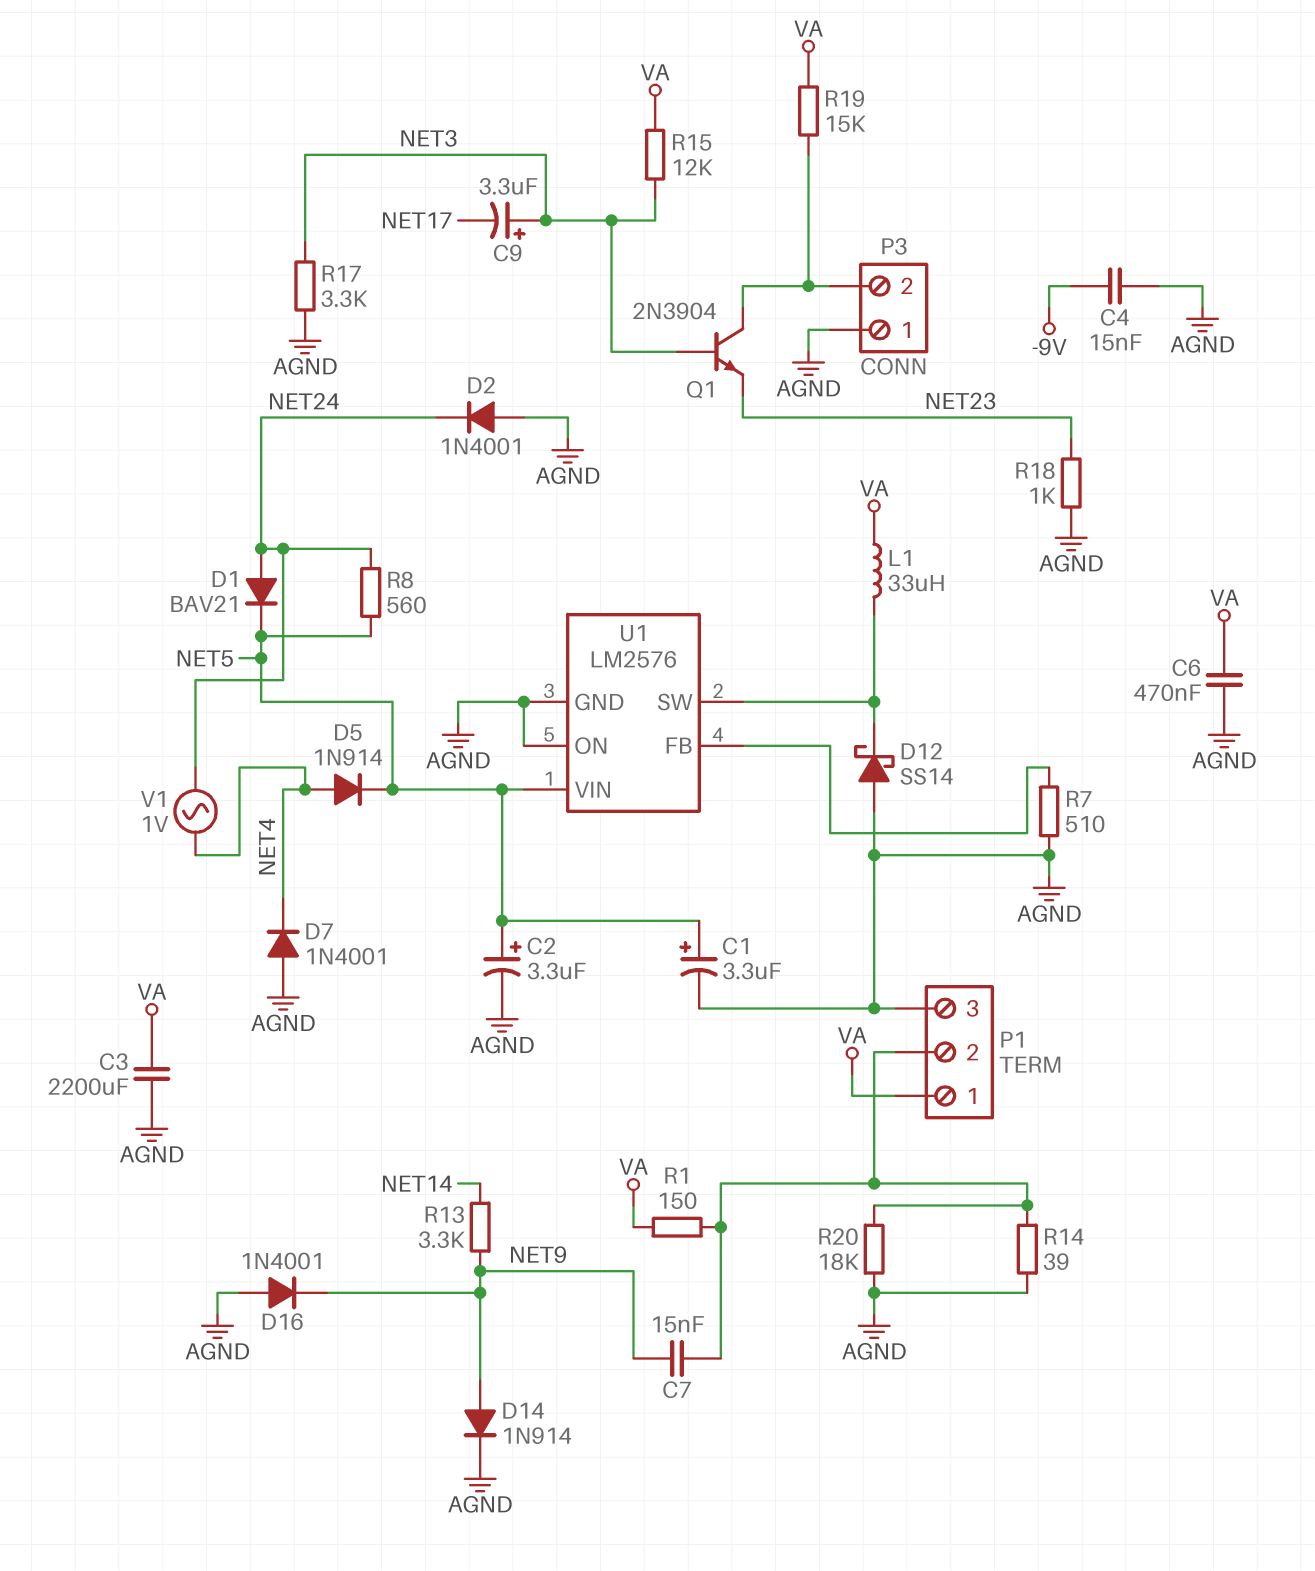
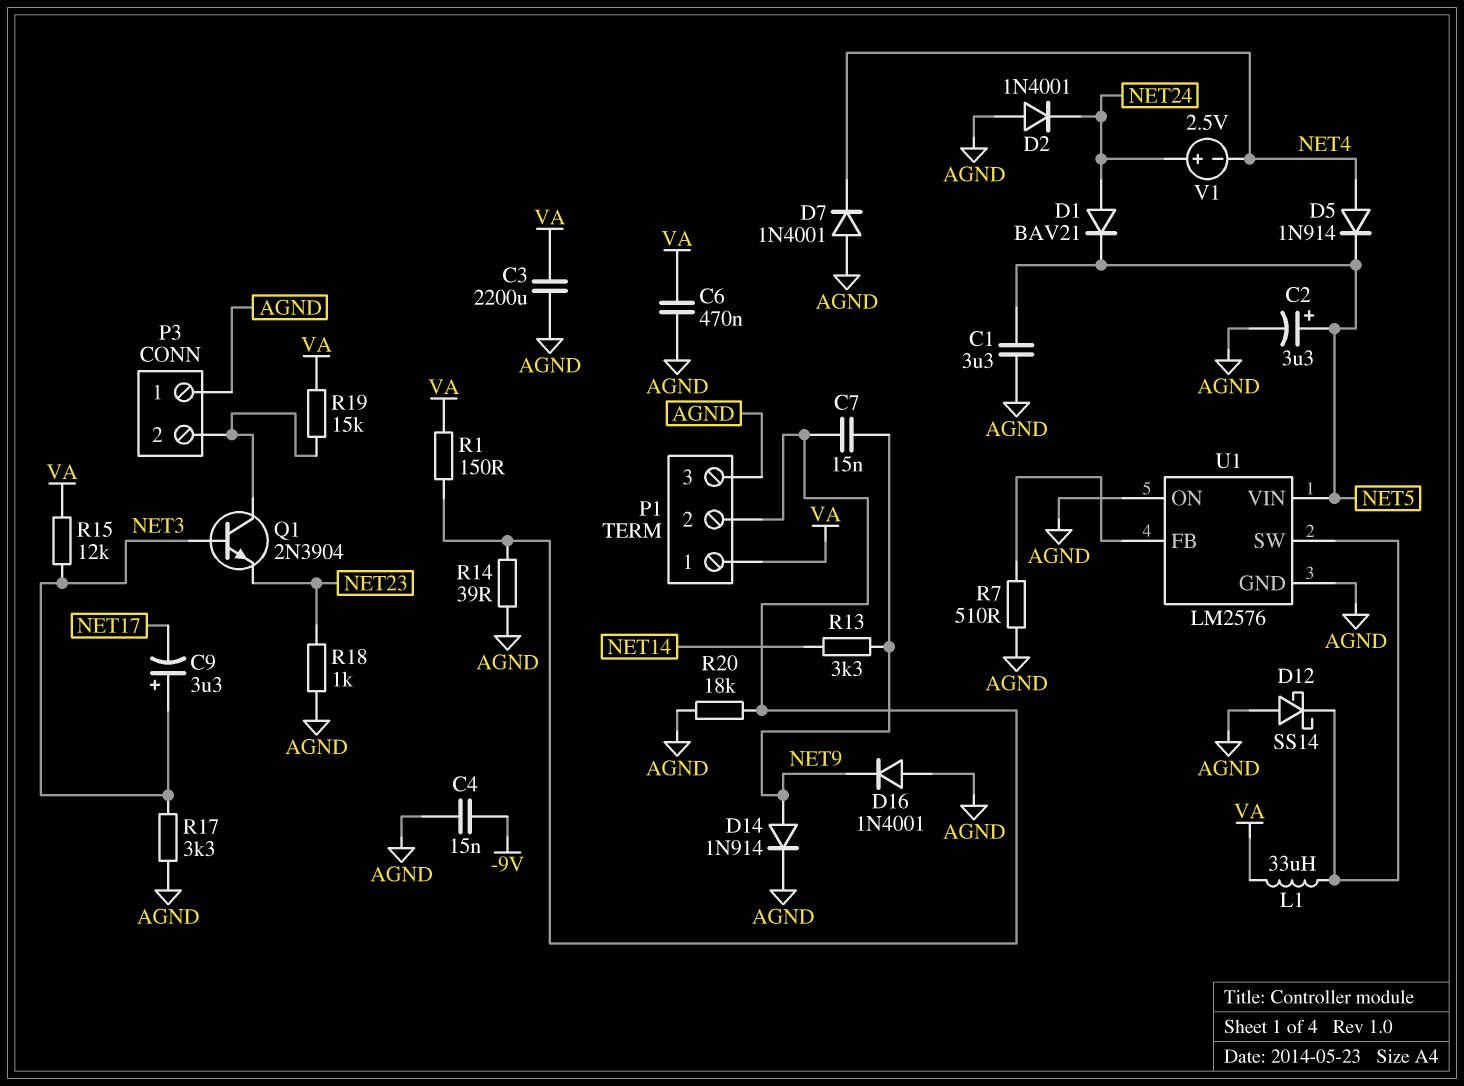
C1: 3.3uF (plus NET5, minus AGND) -> 3.3uF (AGND, NET5)
R8: 560 (NET5, NET24) -> none
V1: AC 1V (NET4, NET24) -> 2.5V (plus NET24, minus NET4)

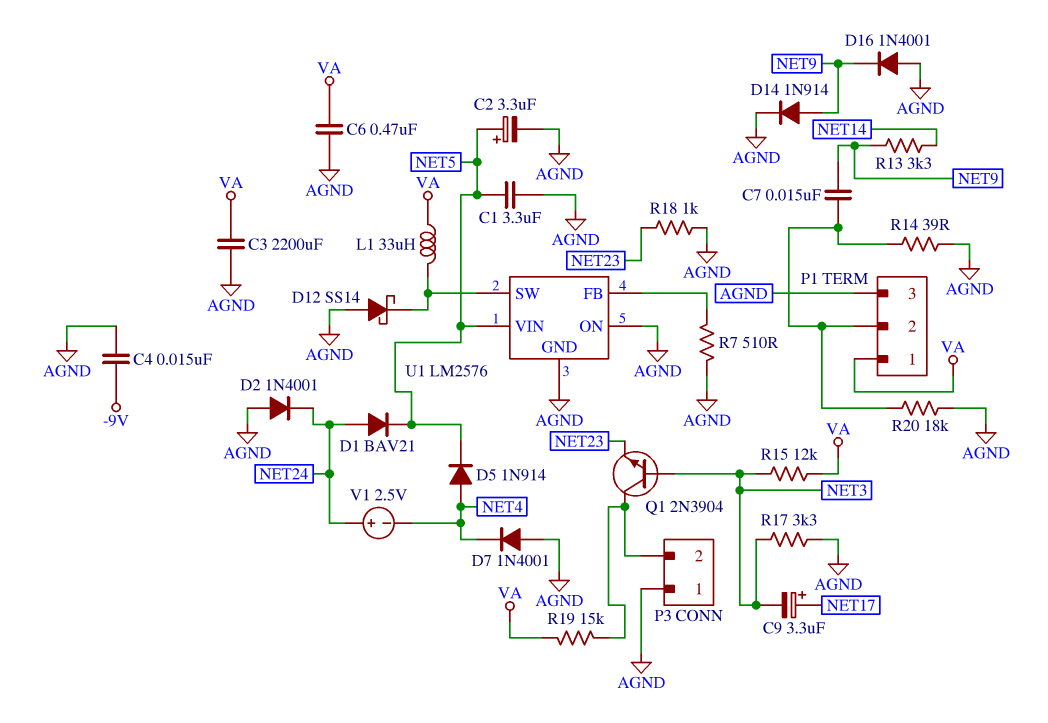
C9: 3.3uF (plus NET3, minus NET17) -> 3.3uF (plus NET17, minus NET3)
R1: 150 (P1/2, VA) -> none

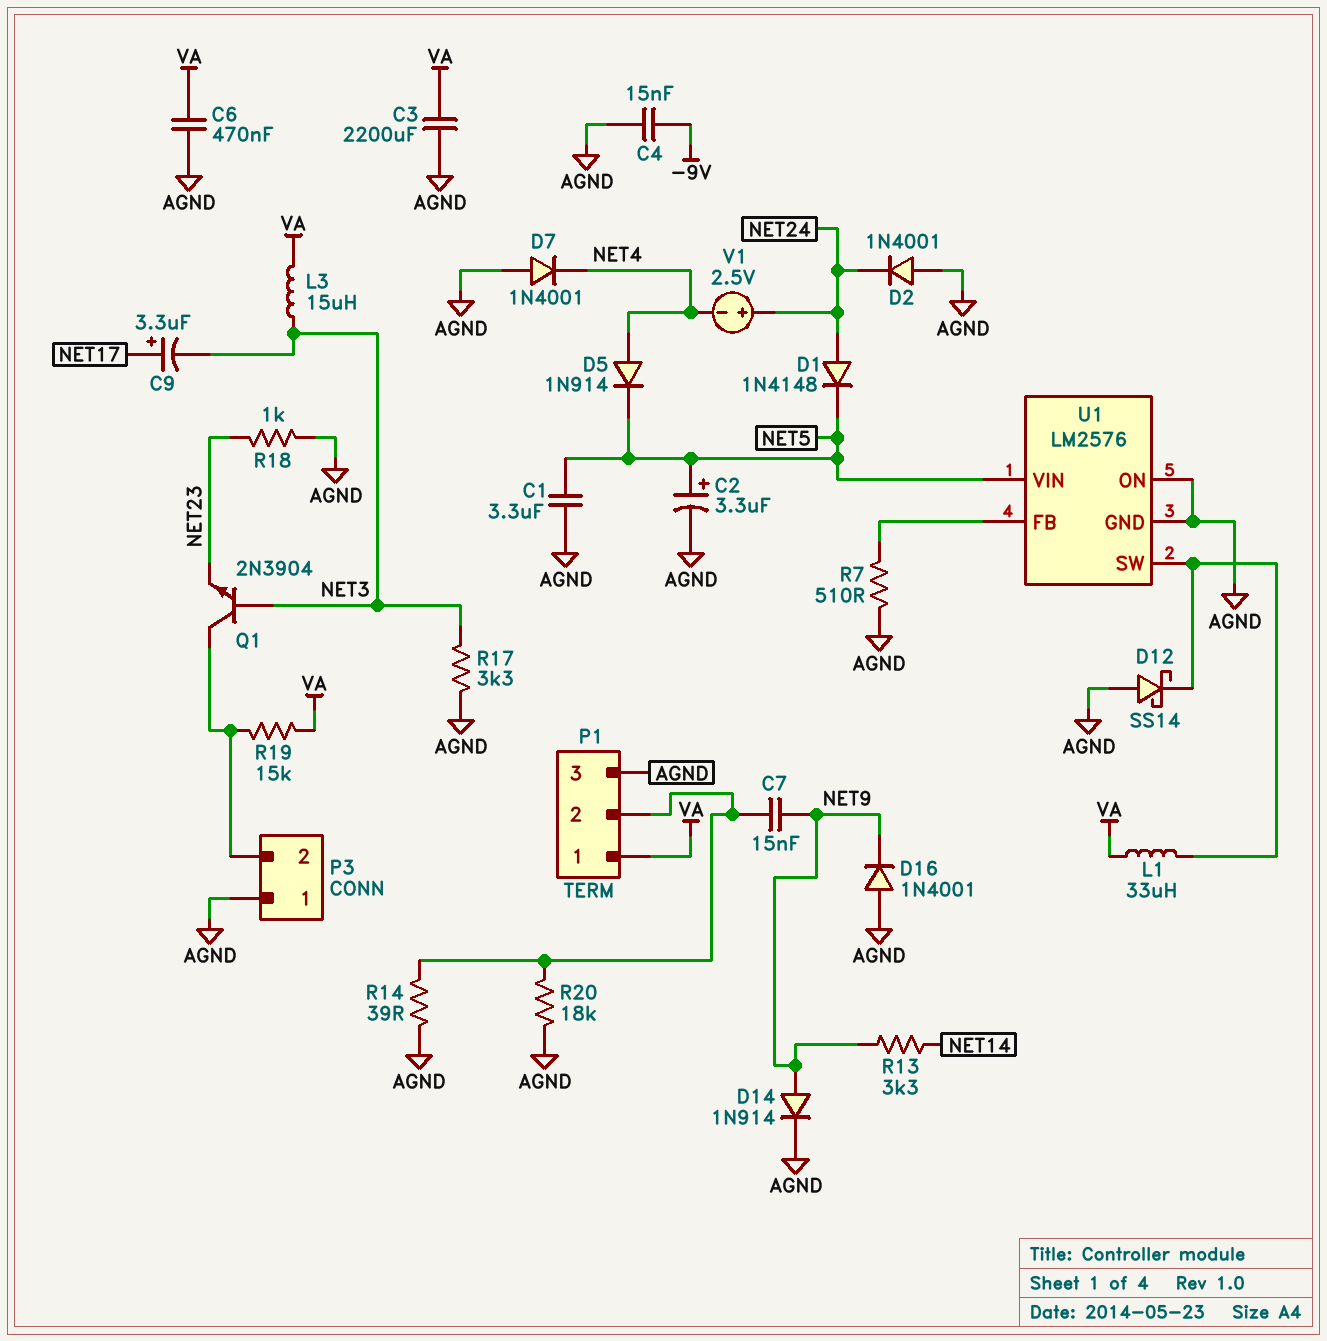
D1: diode BAV21 (A NET24, K NET5) -> diode 1N4148 (A NET24, K NET5)
L3: none -> 15uH (NET3, VA)
R15: 12k (NET3, VA) -> none

